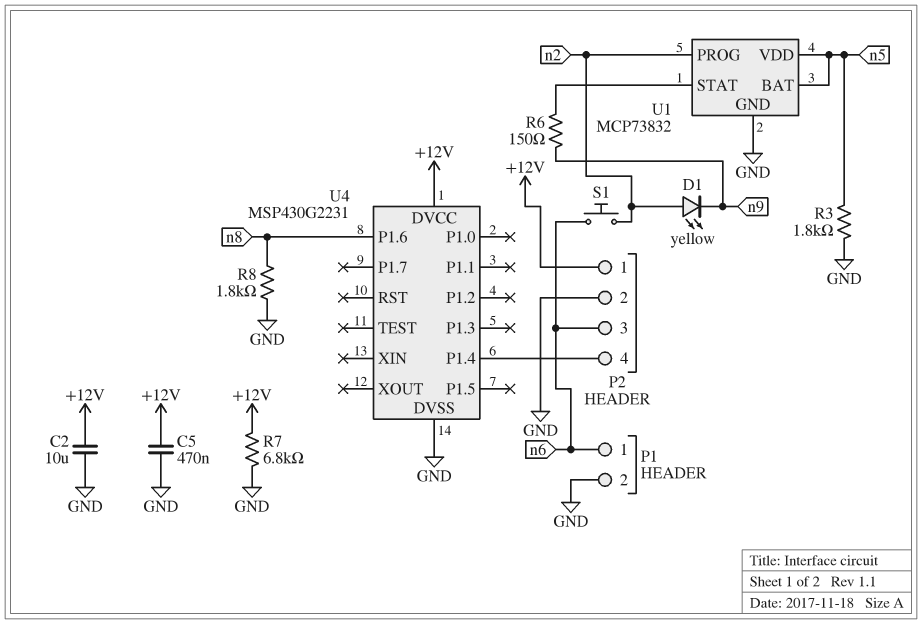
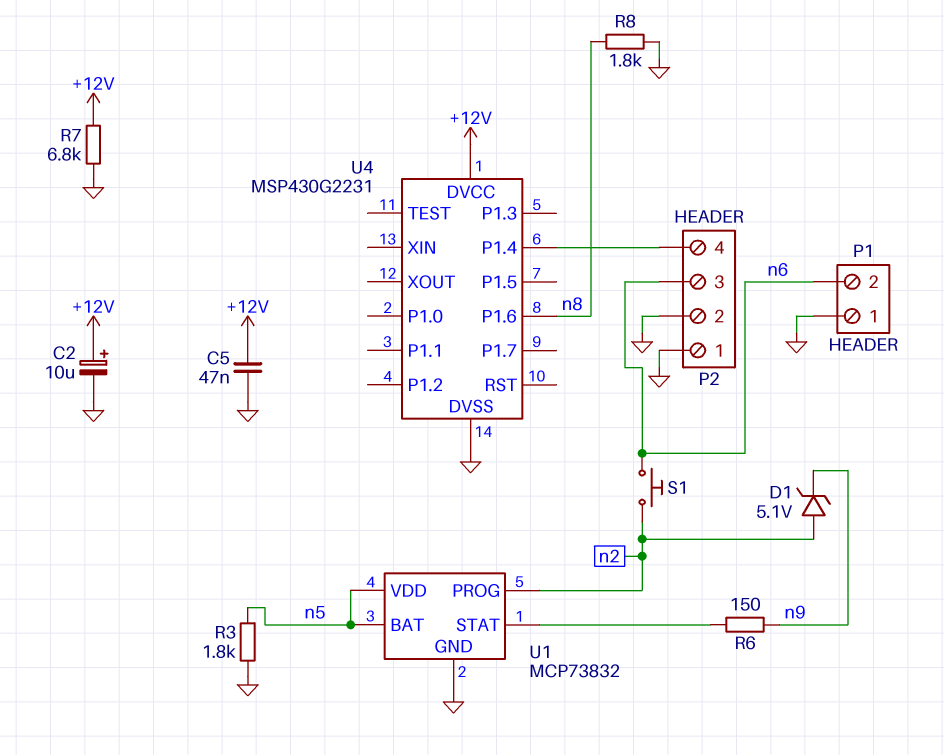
C2: 10uF (+12V, GND) -> 10uF (plus +12V, minus GND)
C5: 470nF (+12V, GND) -> 47nF (+12V, GND)
D1: LED yellow (A n2, K n9) -> zener 5.1V (A n2, K n9)
P1 pin 1: n6 -> GND
P1 pin 2: GND -> n6
P2 pin 1: +12V -> GND

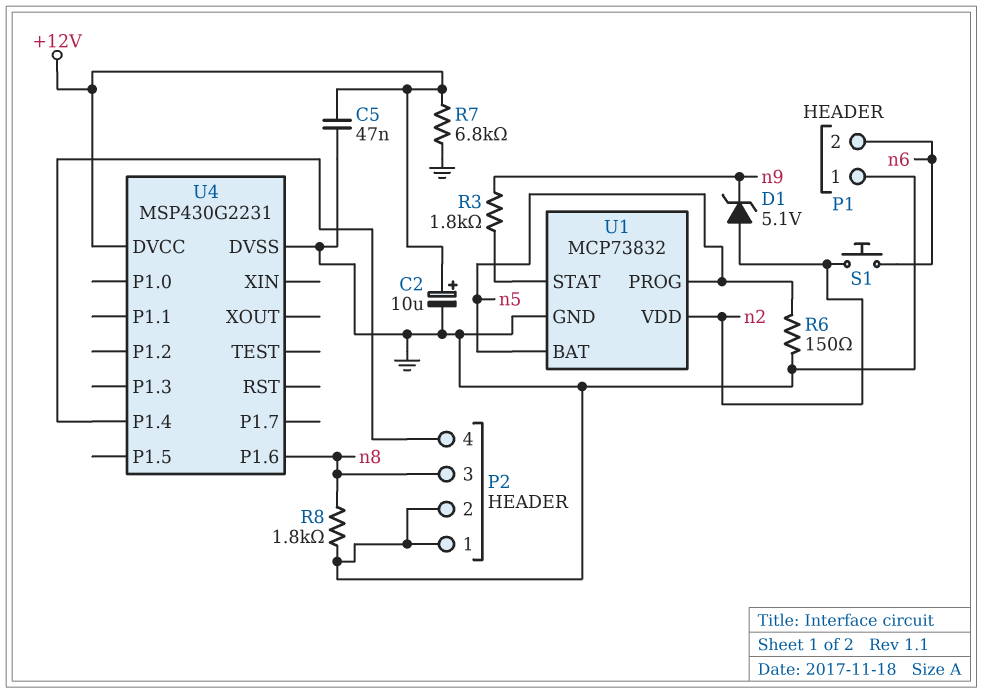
P2 pin 3: n6 -> n8
R3: 1.8k (GND, n5) -> 1.8k (U1/STAT, n9)
R6: 150 (U1/STAT, n9) -> 150 (GND, n5)
U1 pin PROG: n2 -> n5
U1 pin VDD: n5 -> n2

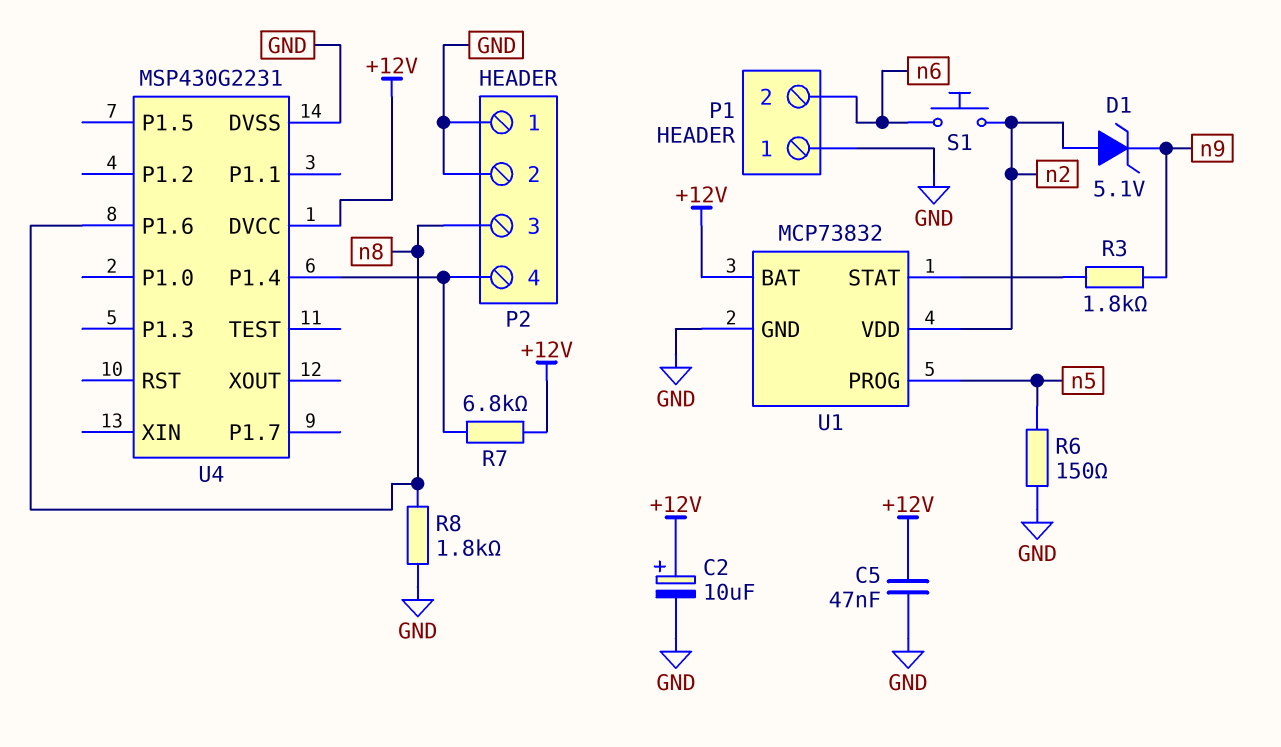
R7: 6.8k (+12V, GND) -> 6.8k (+12V, P2/4)
U1 pin BAT: n5 -> +12V

